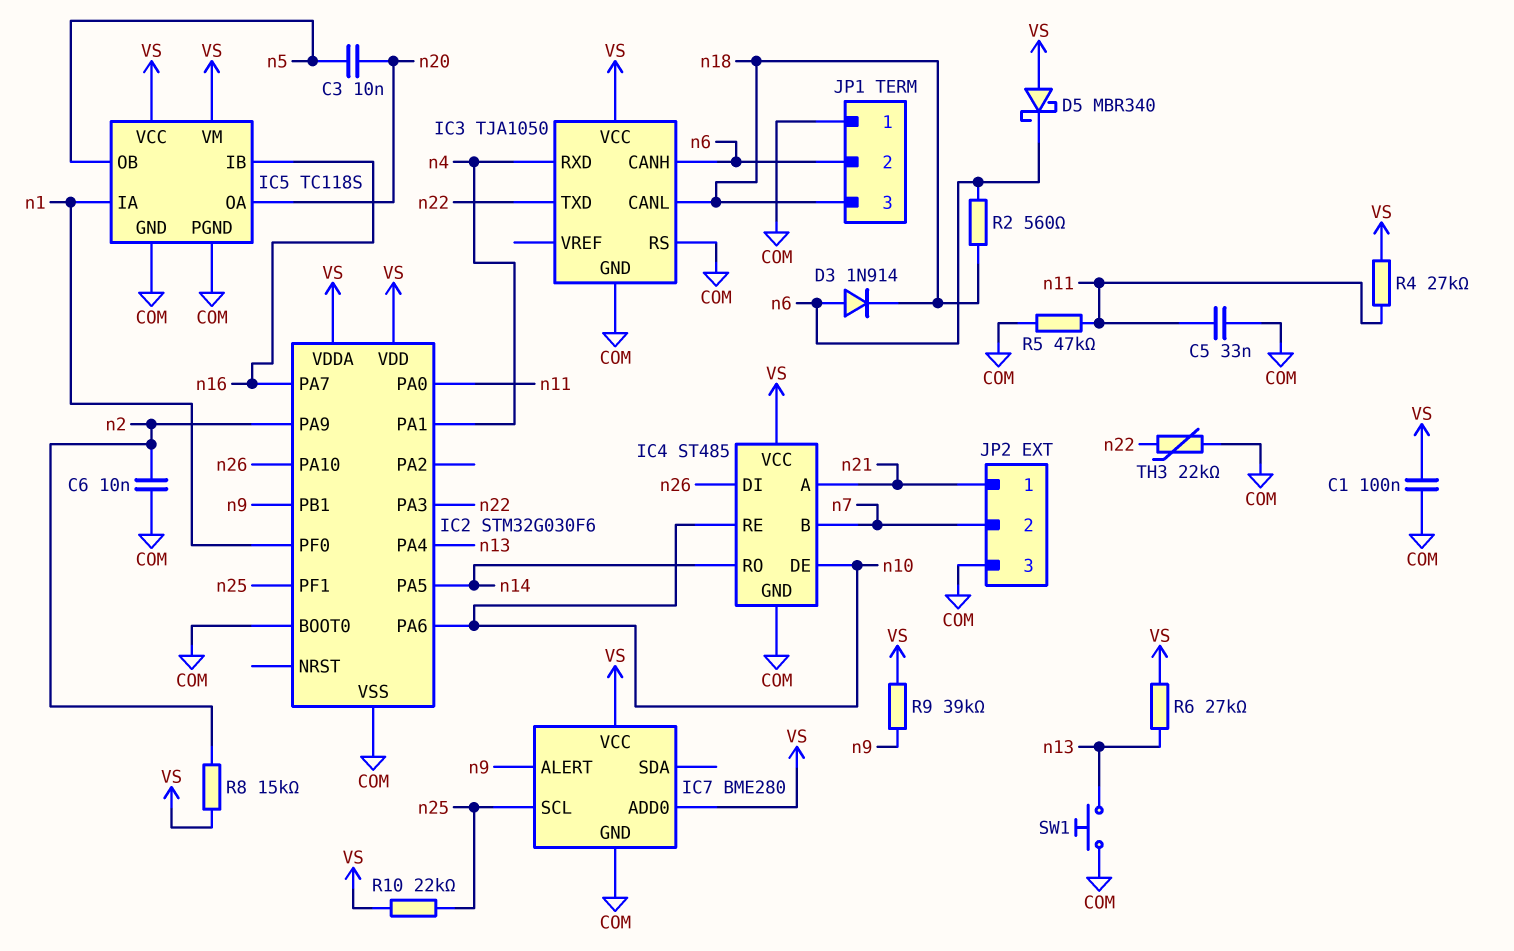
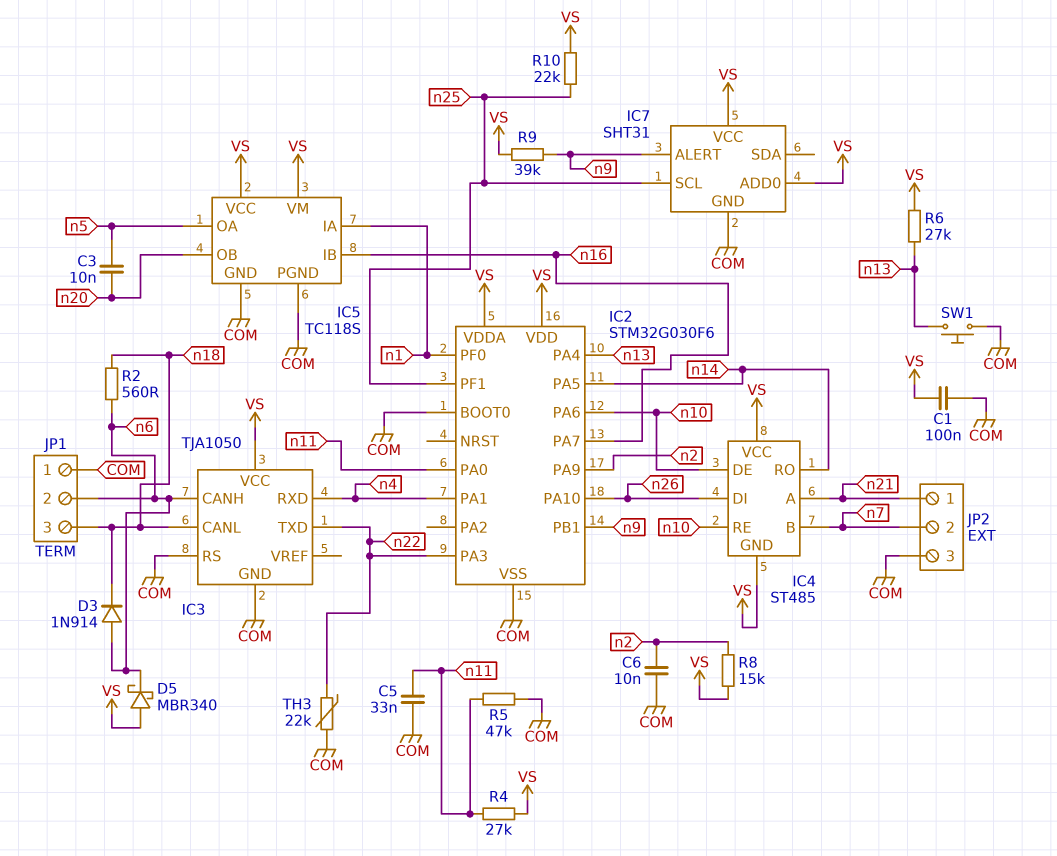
IC4 pin GND: COM -> VS
IC5 pin OA: n20 -> n5
IC5 pin OB: n5 -> n20
IC7: BME280 -> SHT31

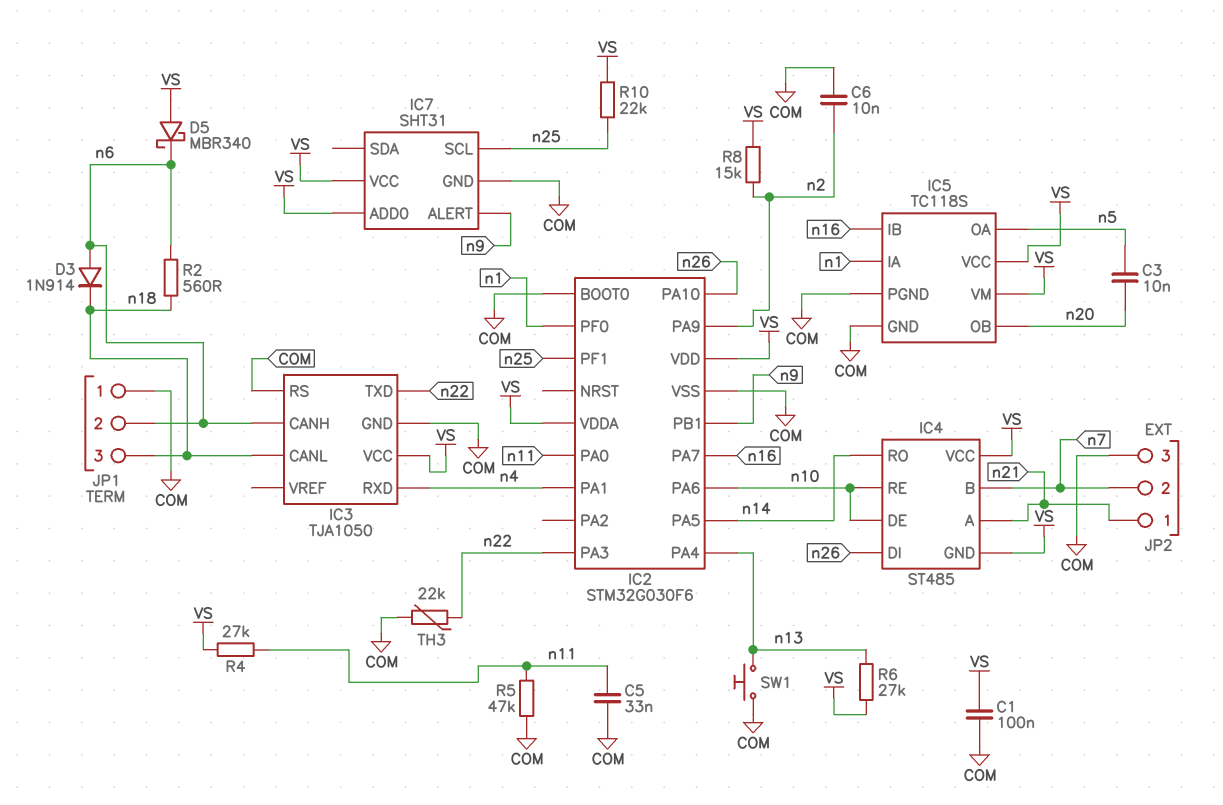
R9: 39k (VS, n9) -> none

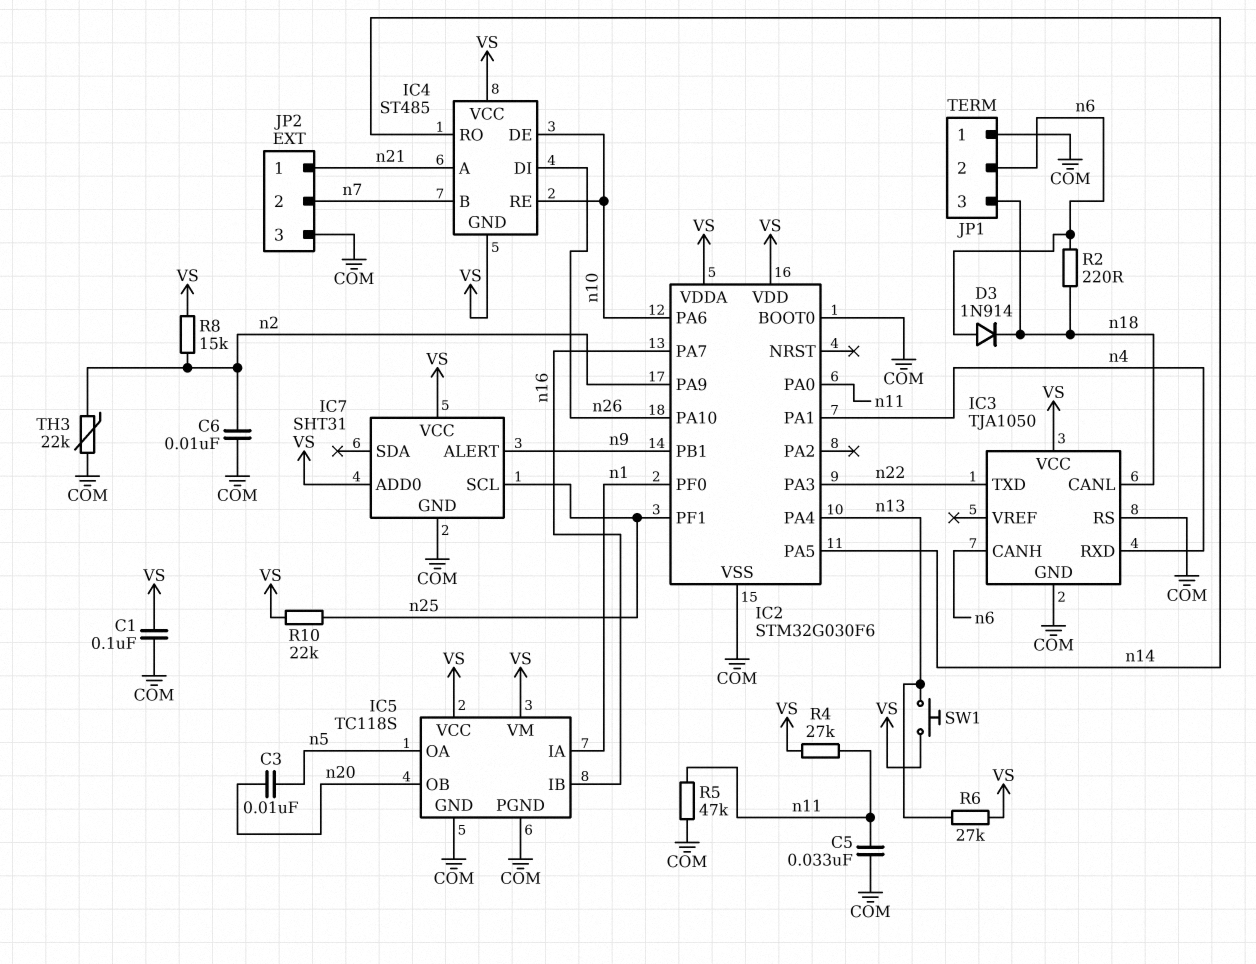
D5: schottky MBR340 (A VS, K n6) -> none
R2: 560 (n6, n18) -> 220 (n6, n18)
SW1: button (COM, n13) -> button (VS, n13)
TH3: 22k (COM, n22) -> 22k (COM, n2)

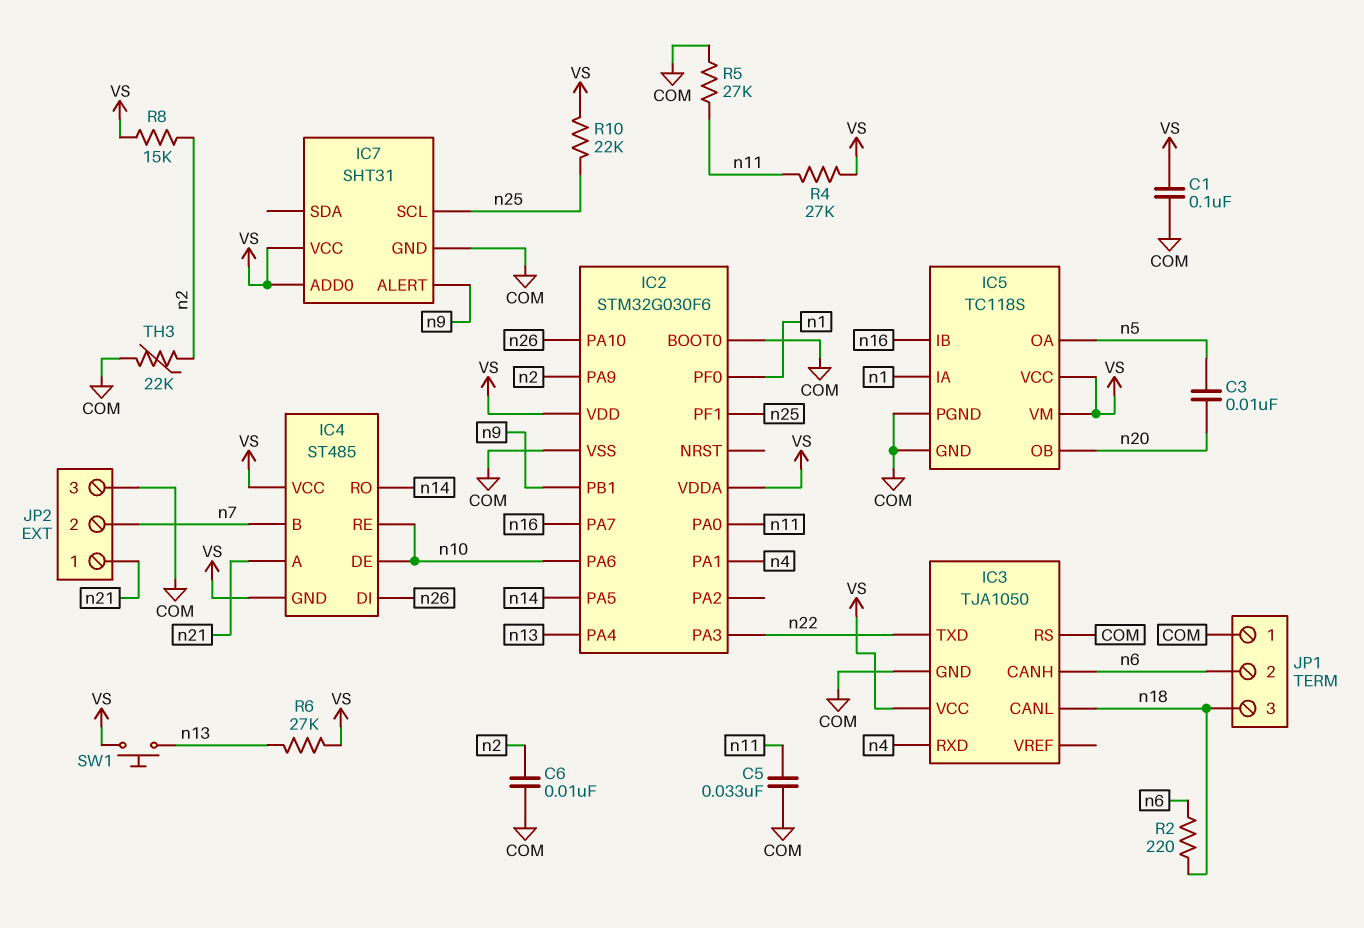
D3: diode 1N914 (A n6, K n18) -> none
R5: 47k (COM, n11) -> 27k (COM, n11)

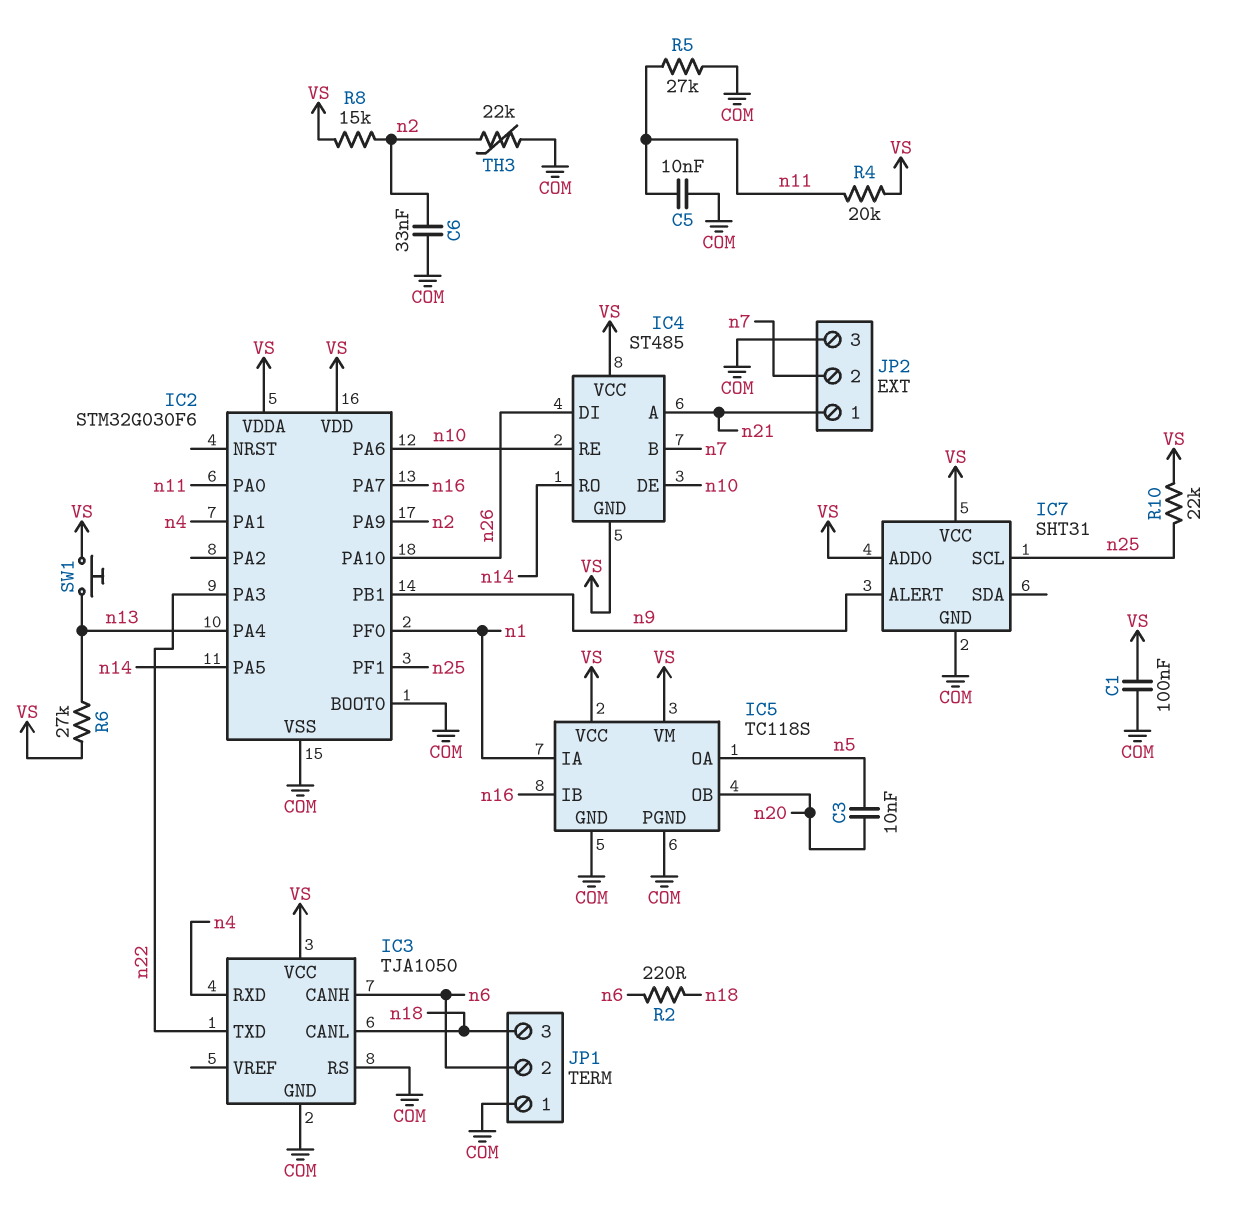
C5: 33nF (COM, n11) -> 10nF (COM, n11)
C6: 10nF (COM, n2) -> 33nF (COM, n2)
R4: 27k (VS, n11) -> 20k (VS, n11)

